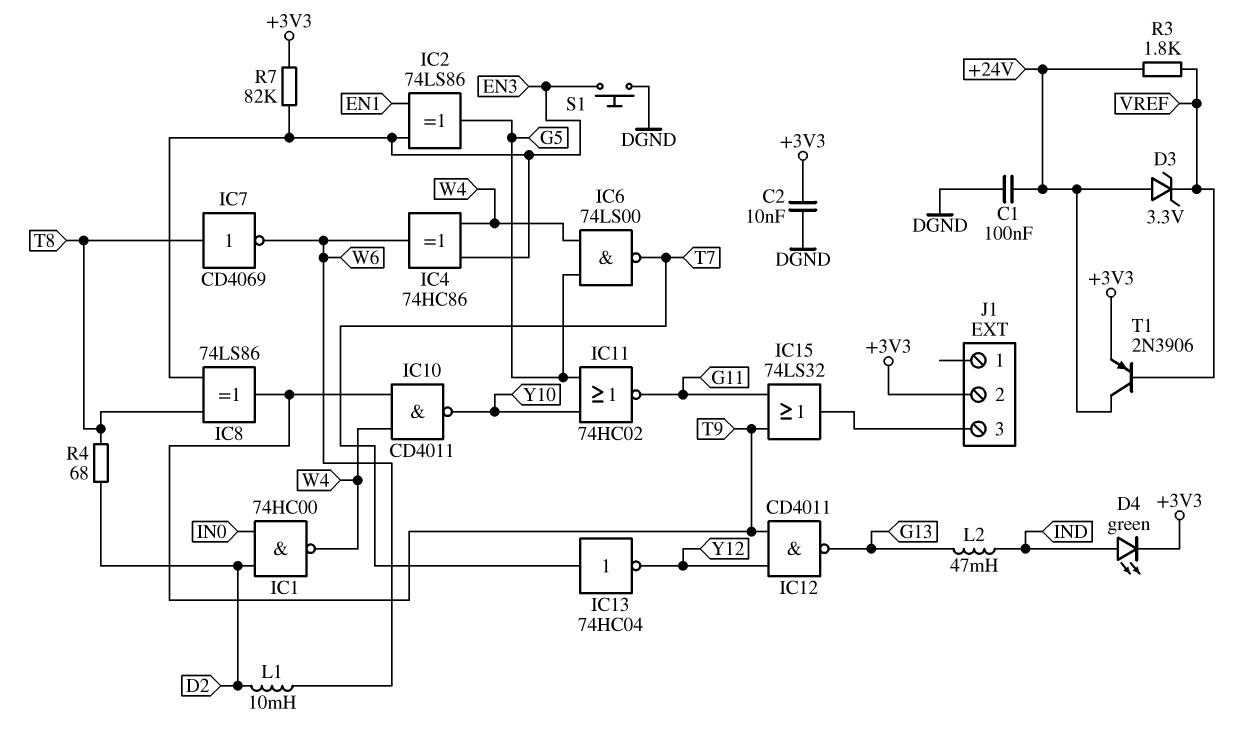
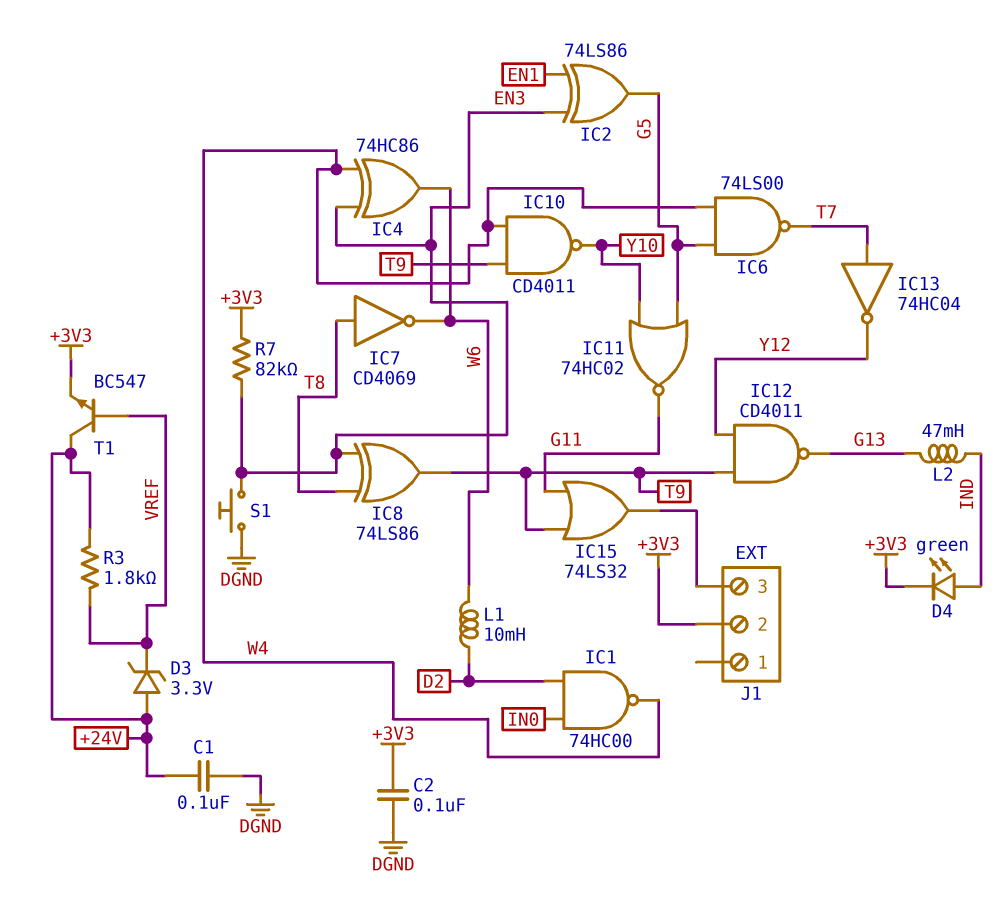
C2: 10nF (+3V3, DGND) -> 100nF (+3V3, DGND)
R4: 68 (D2, T8) -> none
T1: PNP 2N3906 (B VREF, C +24V, E +3V3) -> NPN BC547 (B VREF, C +24V, E +3V3)

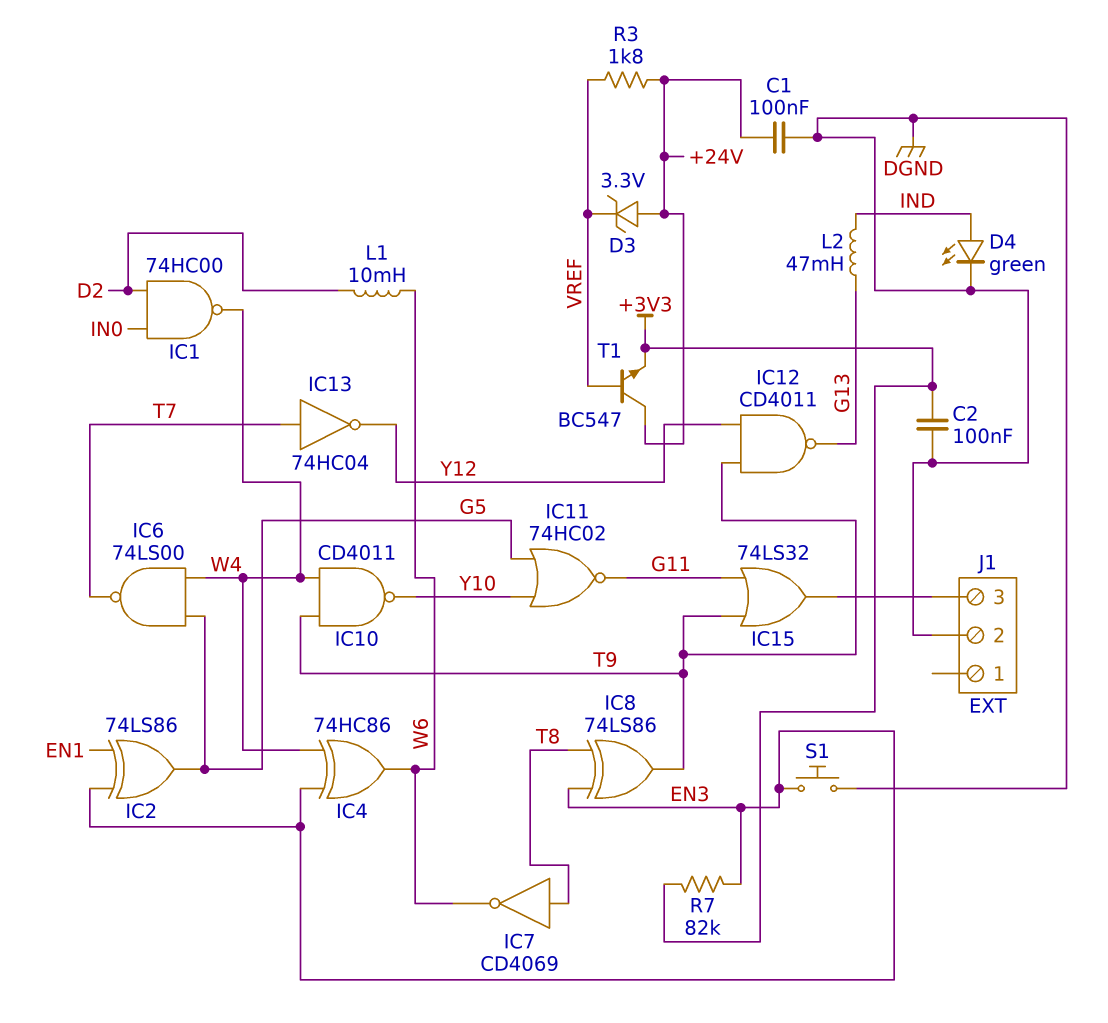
D4: LED green (A IND, K +3V3) -> LED green (A IND, K DGND)
J1 pin 2: +3V3 -> DGND

